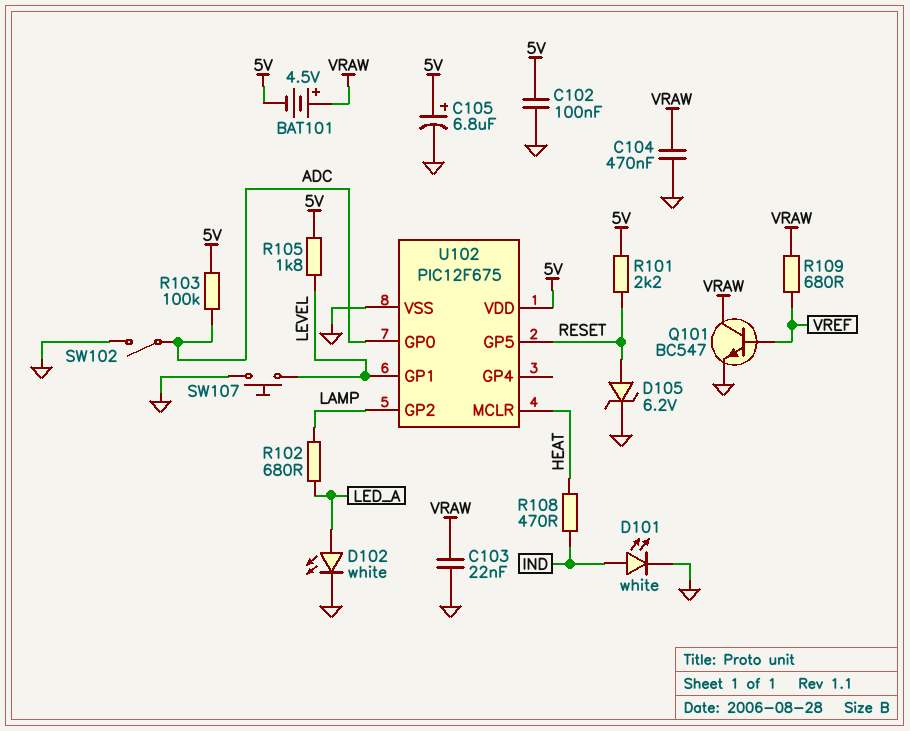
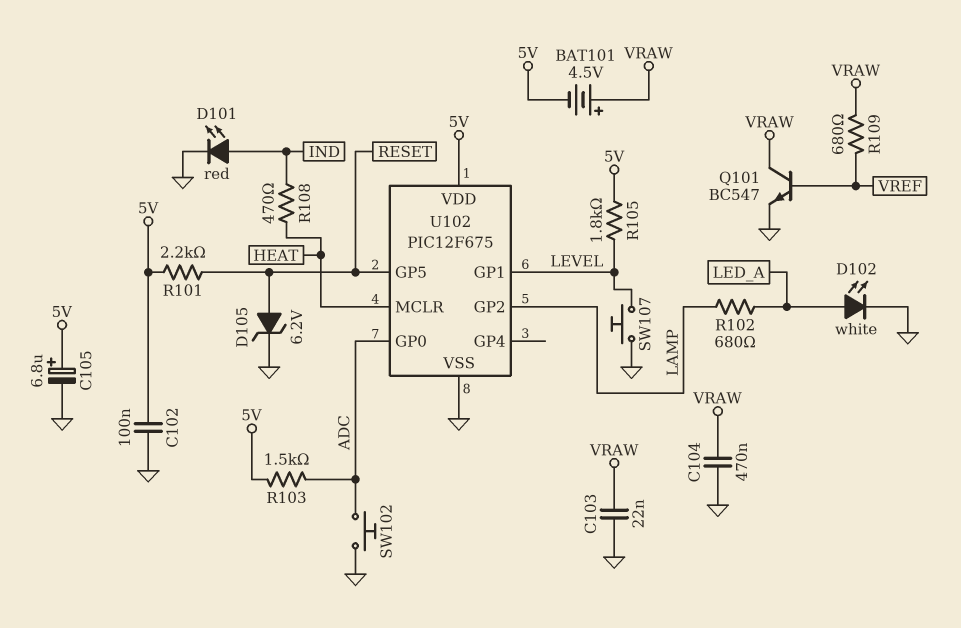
D101: LED white (A IND, K GND) -> LED red (A IND, K GND)
R103: 100k (5V, ADC) -> 1.5k (5V, ADC)
SW102: switch (ADC, GND) -> button (ADC, GND)

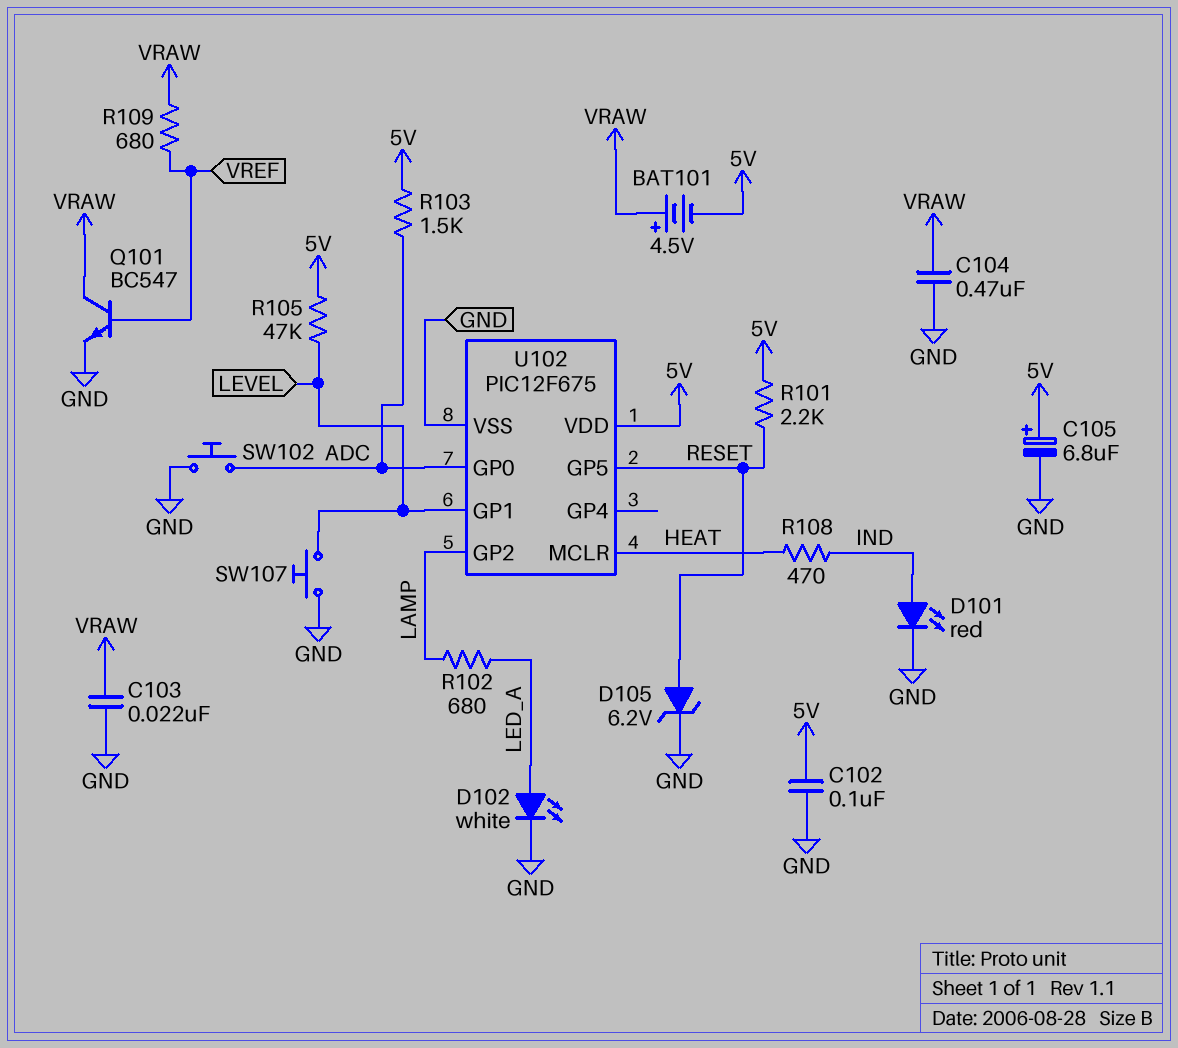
R105: 1.8k (5V, LEVEL) -> 47k (5V, LEVEL)

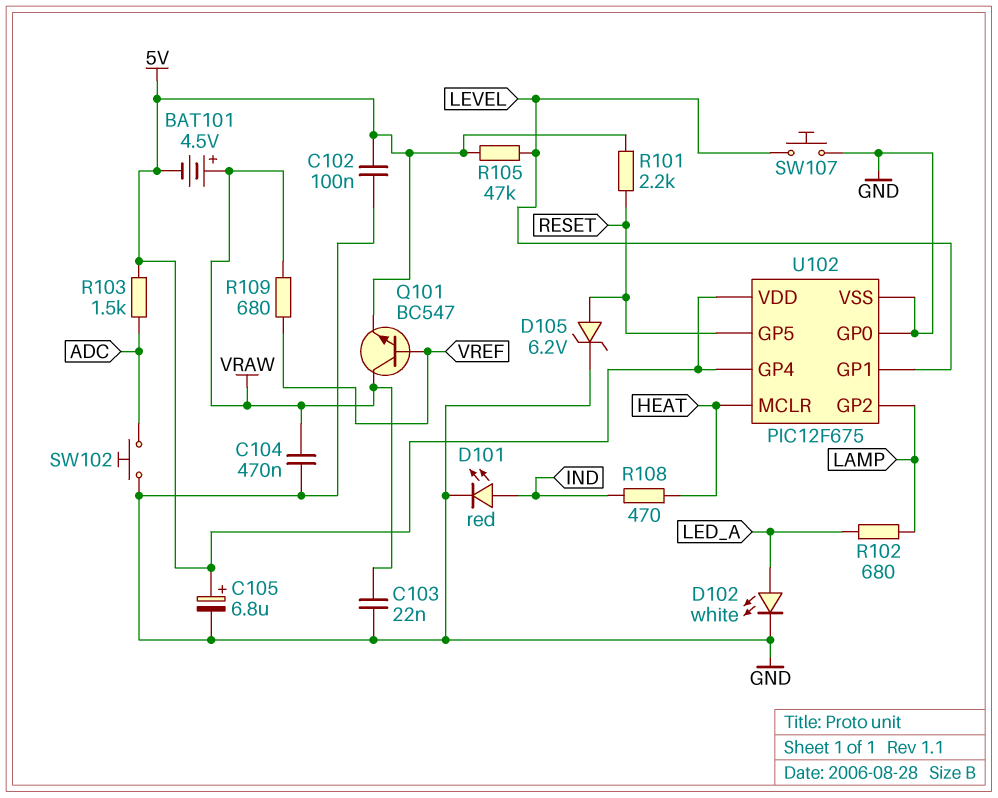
Q101: NPN BC547 (B VREF, C VRAW, E GND) -> NPN BC547 (B VREF, C VRAW, E 5V)
U102 pin GP0: ADC -> GND
U102 pin GP4: none -> 5V

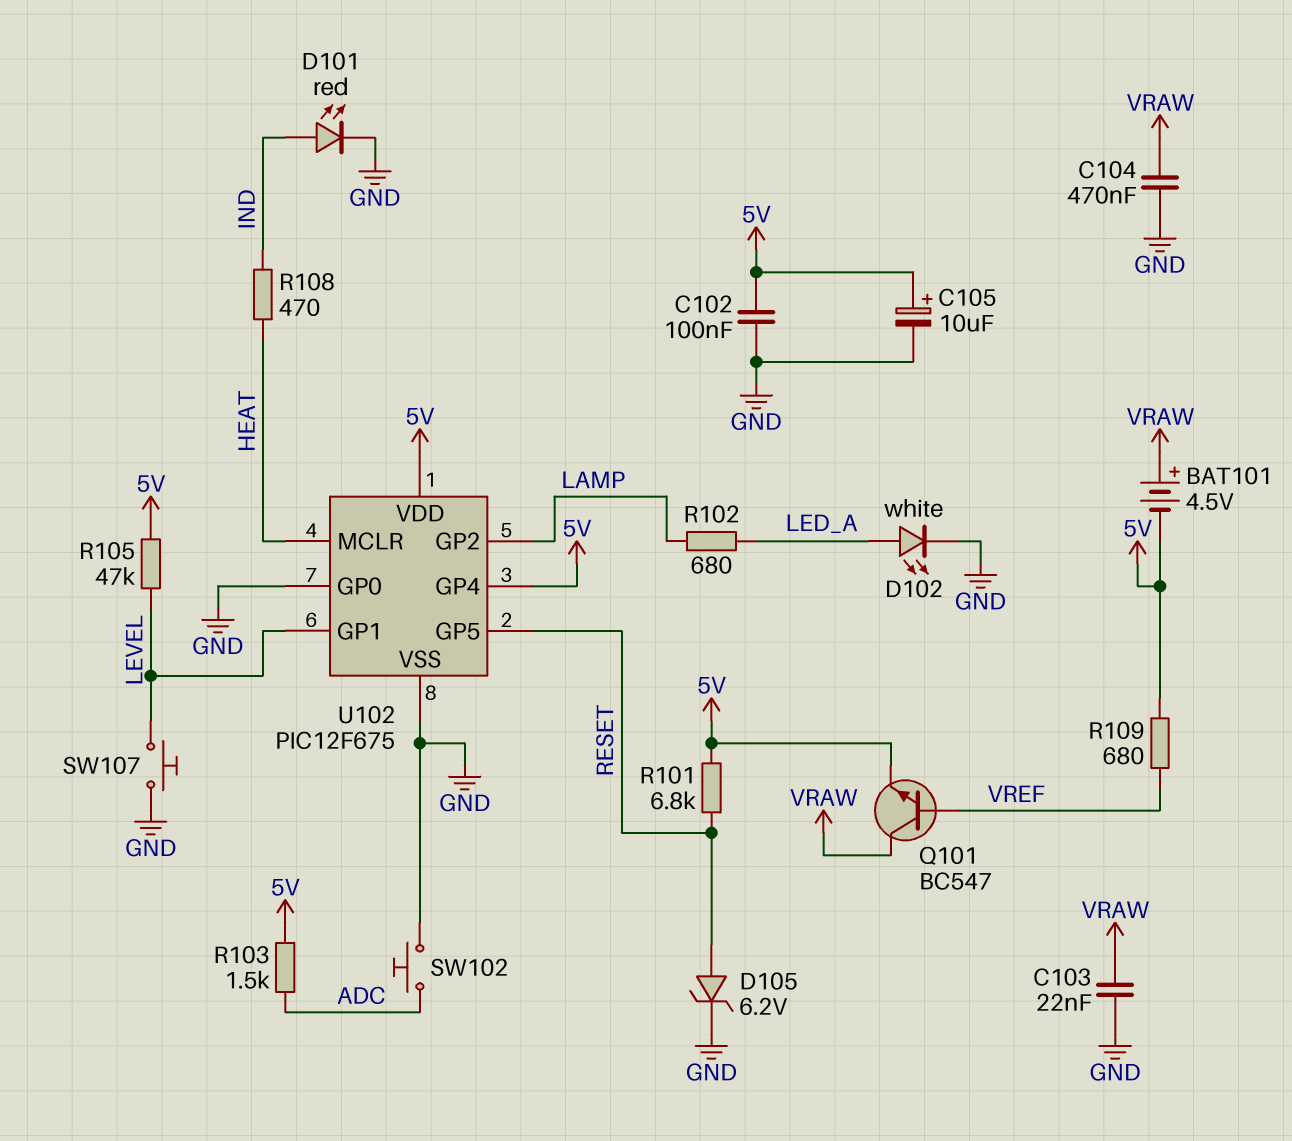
C105: 6.8uF (plus 5V, minus GND) -> 10uF (plus 5V, minus GND)
R101: 2.2k (5V, RESET) -> 6.8k (5V, RESET)
R109: 680 (VRAW, VREF) -> 680 (5V, VREF)

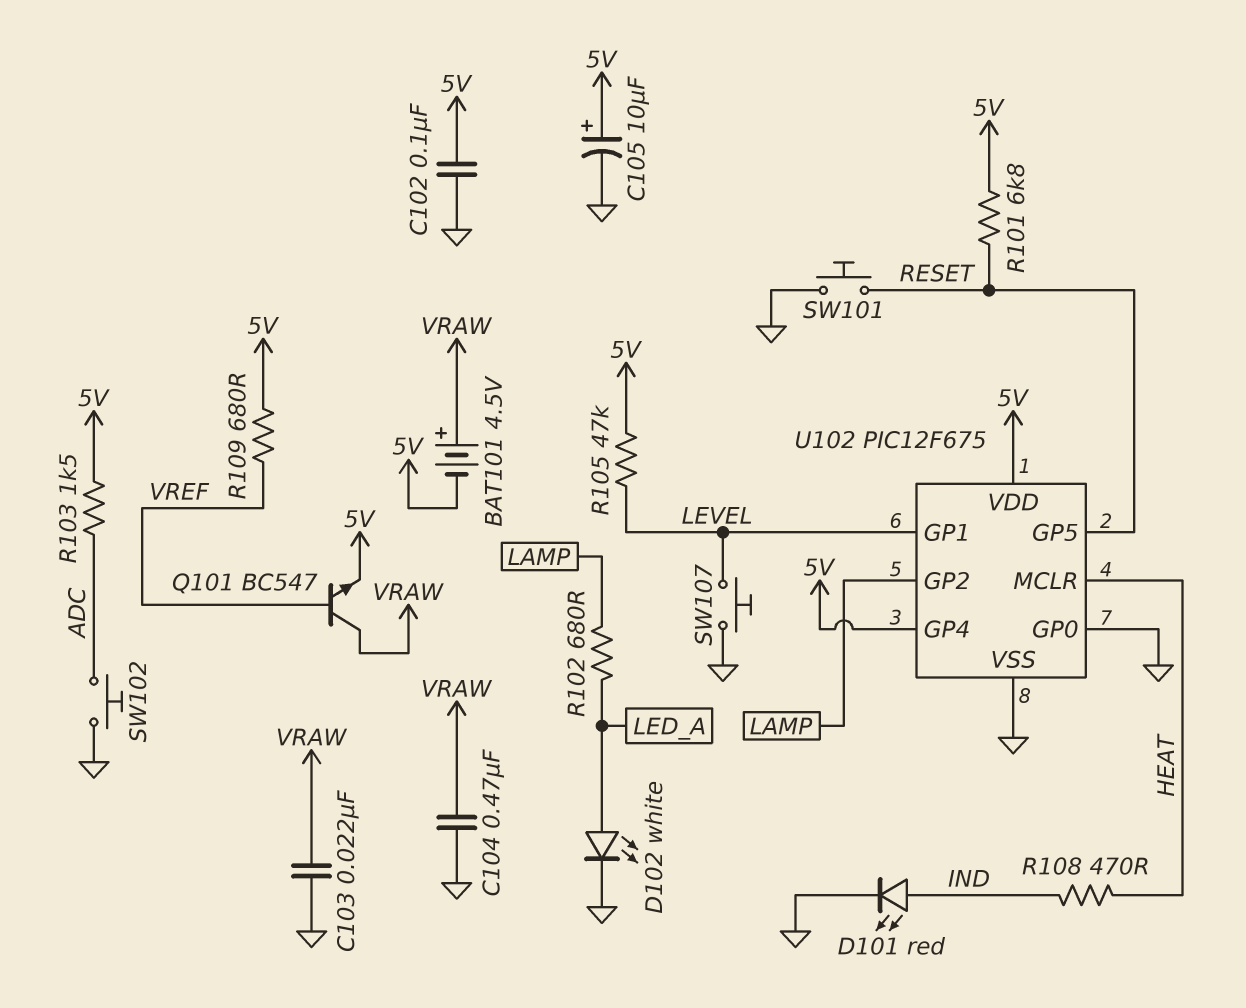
D105: zener 6.2V (A RESET, K GND) -> none
SW101: none -> button (GND, RESET)

